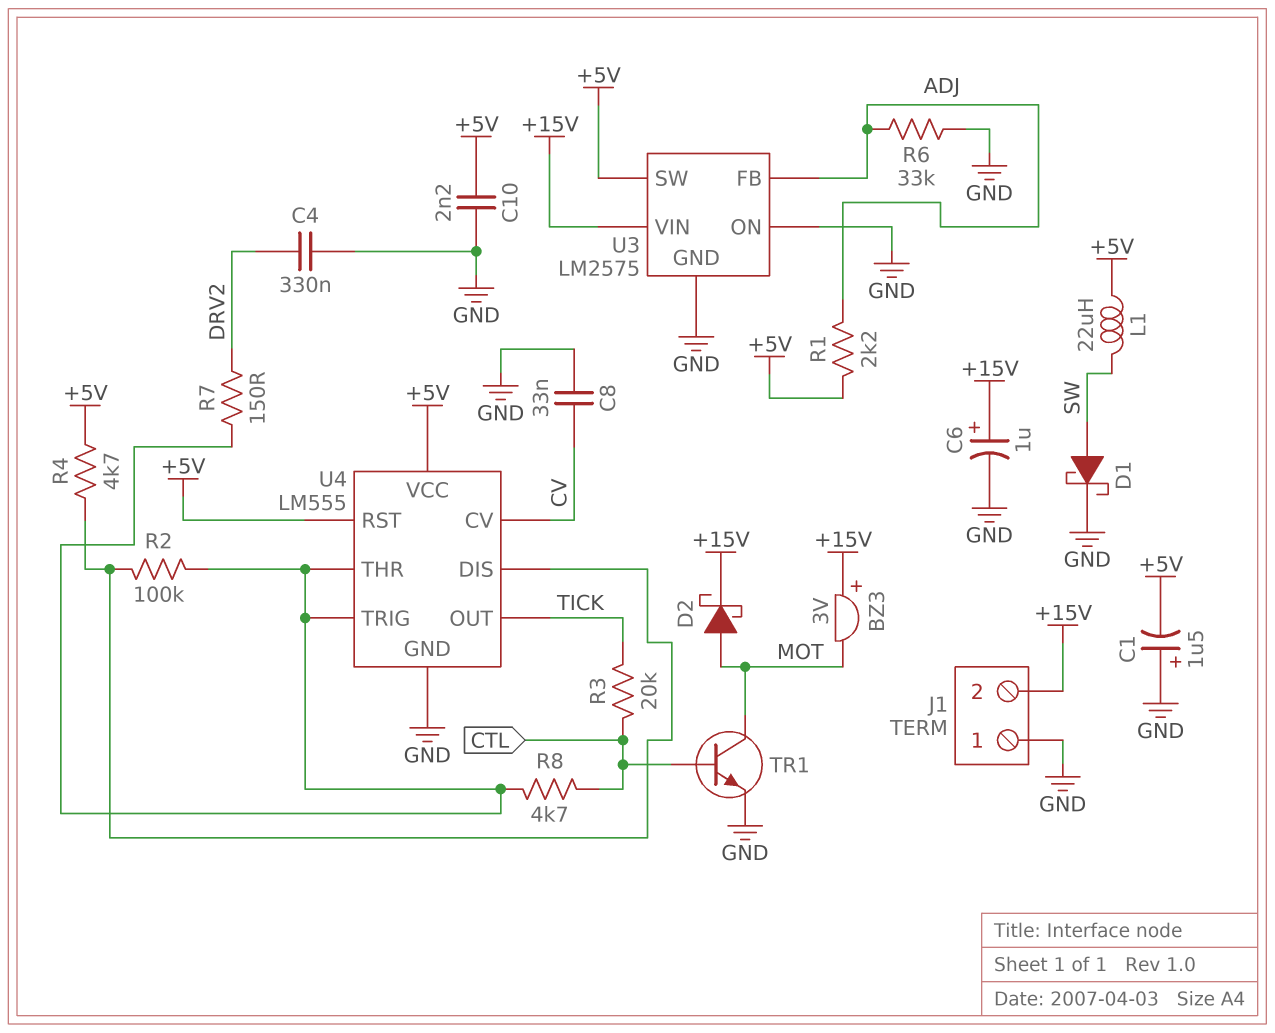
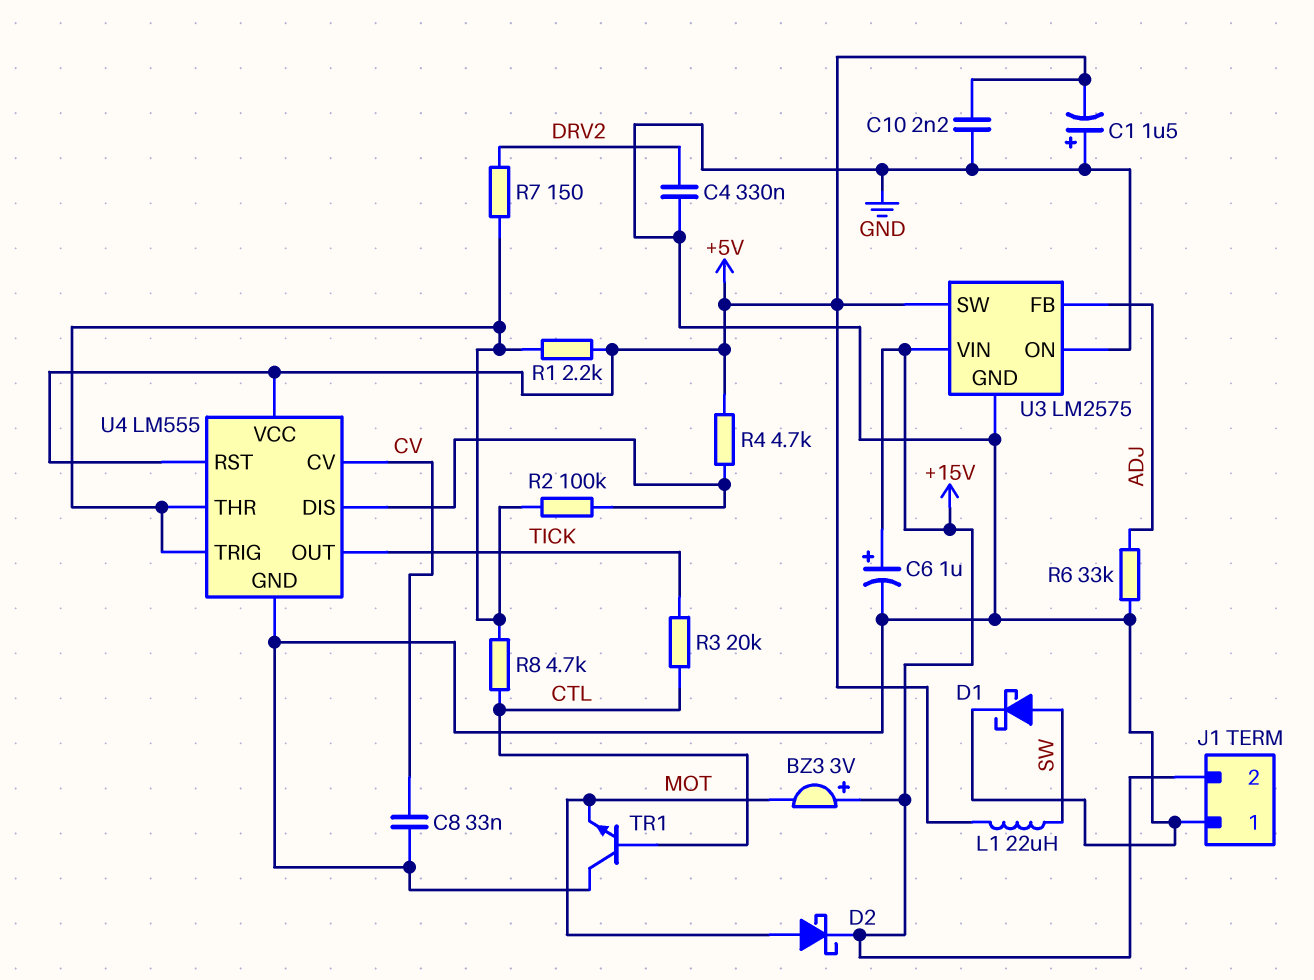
R1: 2.2k (+5V, ADJ) -> 2.2k (+5V, U4/THR)
TR1: NPN (B CTL, C MOT, E GND) -> NPN (B CTL, C GND, E MOT)

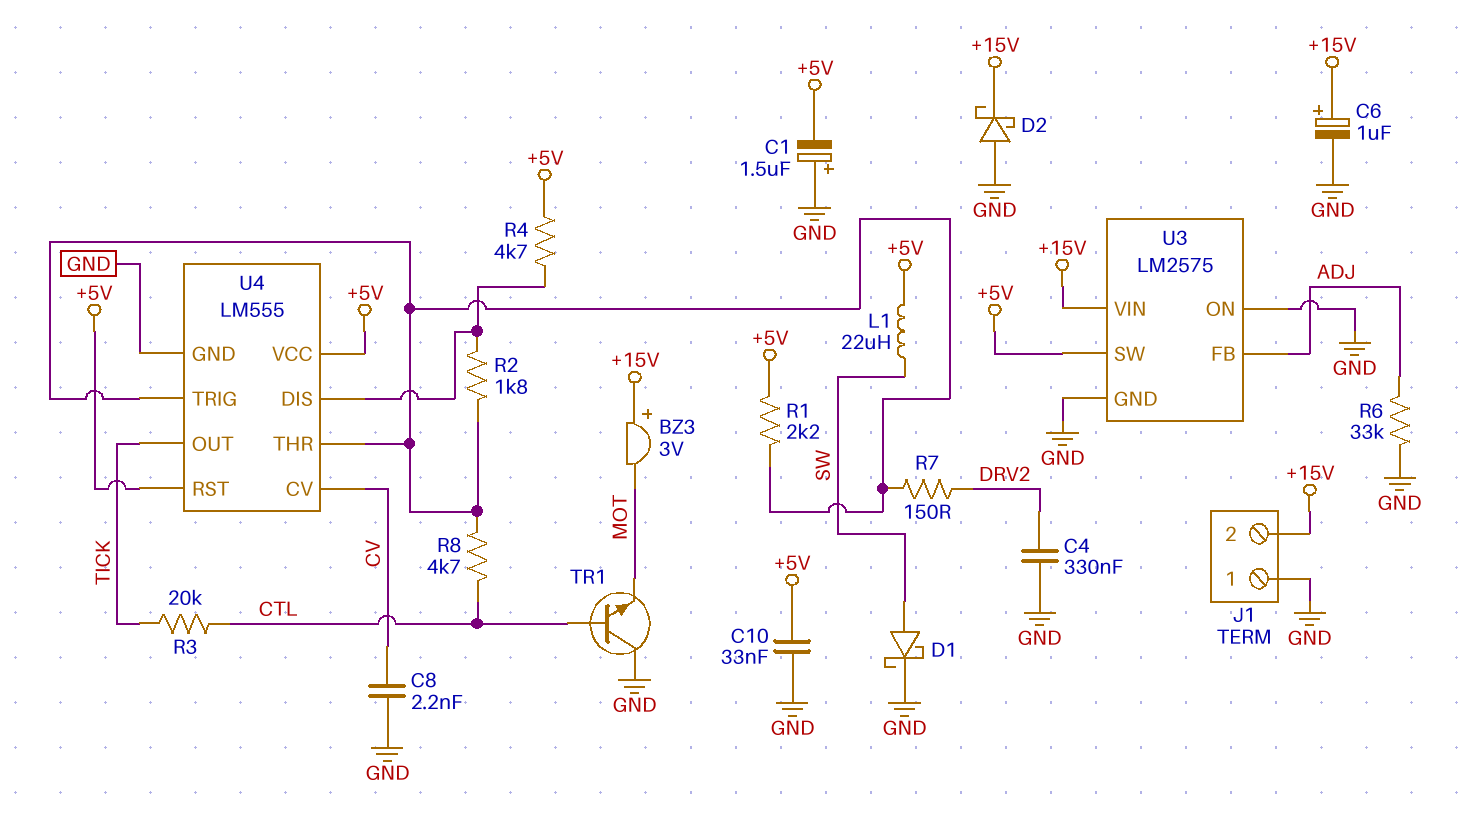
C8: 33nF (CV, GND) -> 2.2nF (CV, GND)
C10: 2.2nF (+5V, GND) -> 33nF (+5V, GND)
D2: schottky (A MOT, K +15V) -> schottky (A GND, K +15V)
R2: 100k (U4/DIS, U4/THR) -> 1.8k (U4/DIS, U4/THR)

